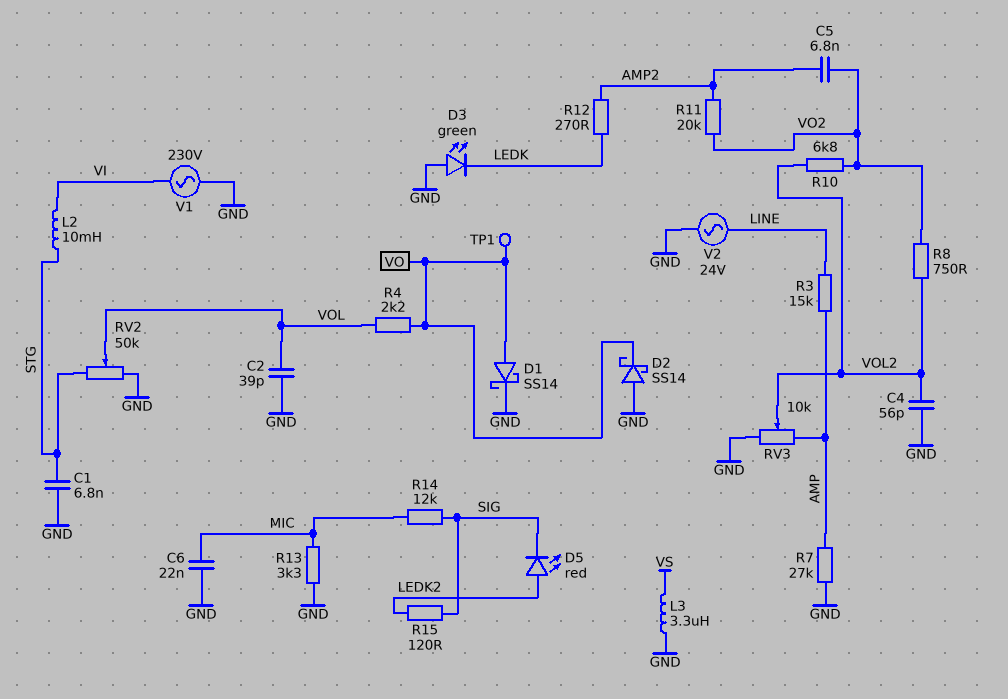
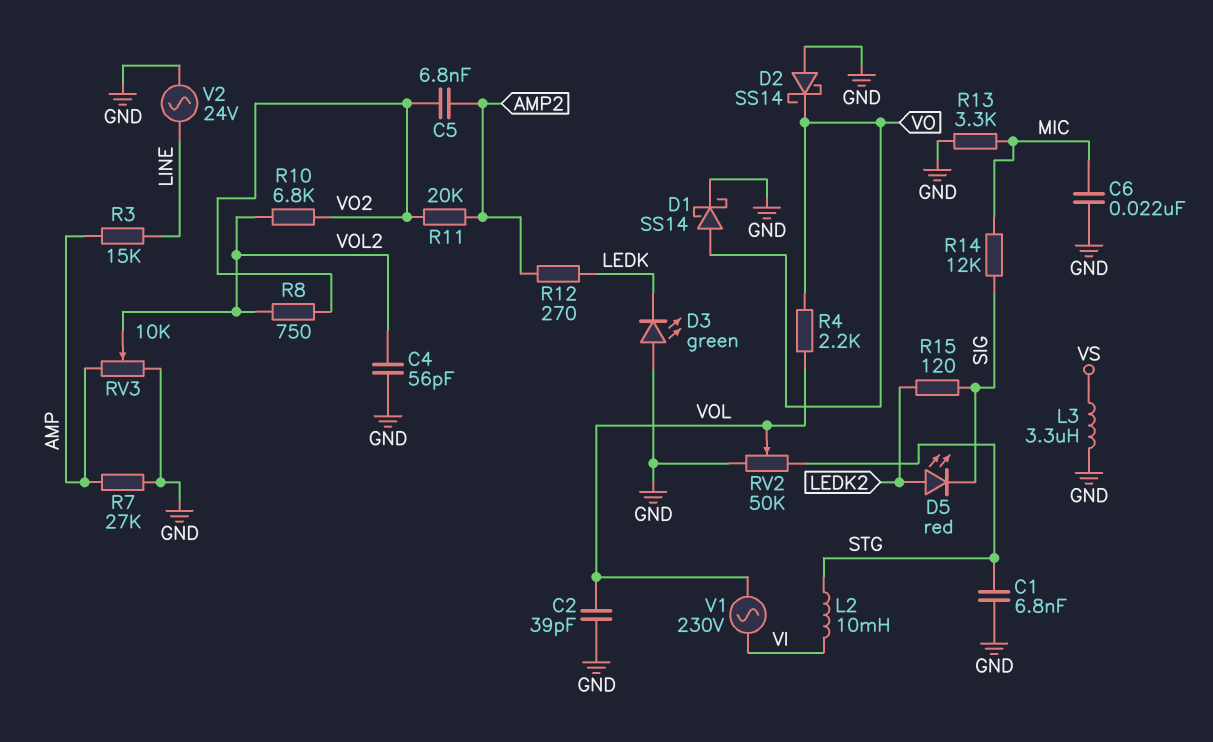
TP1: test point (VO) -> none
V1: AC 230V (GND, VI) -> AC 230V (VI, VOL)

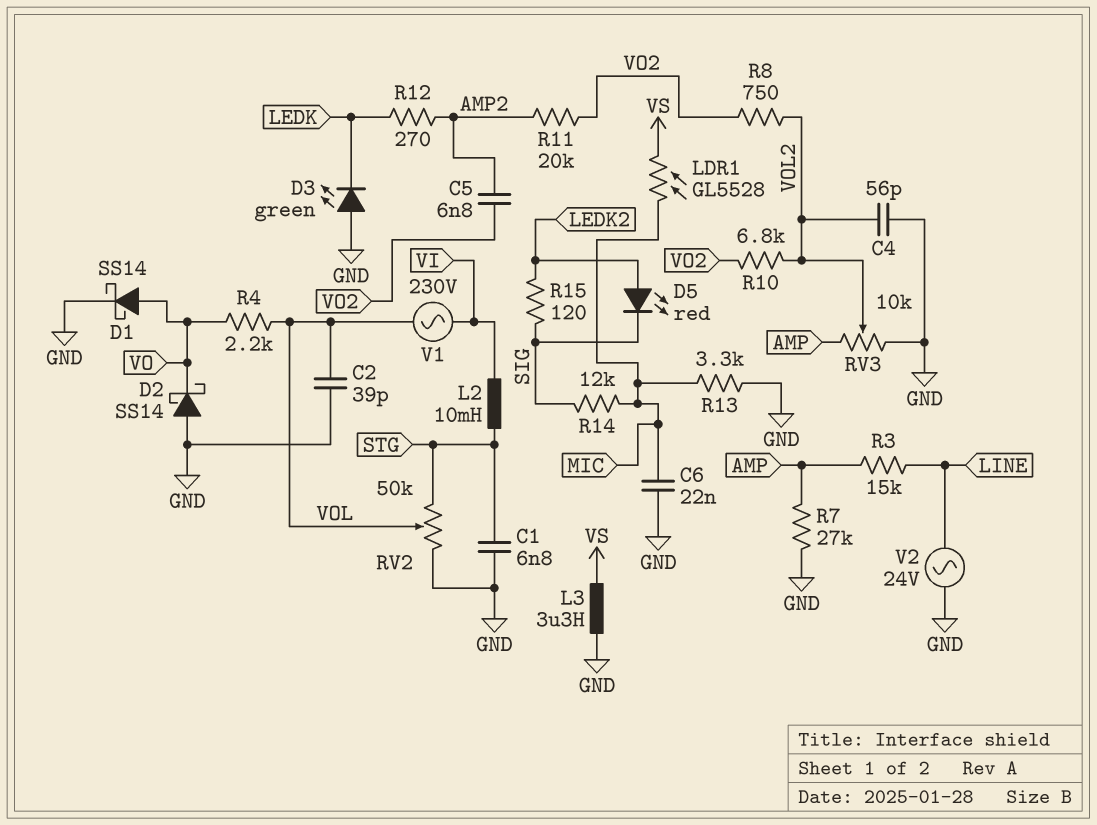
LDR1: none -> GL5528 (MIC, VS)

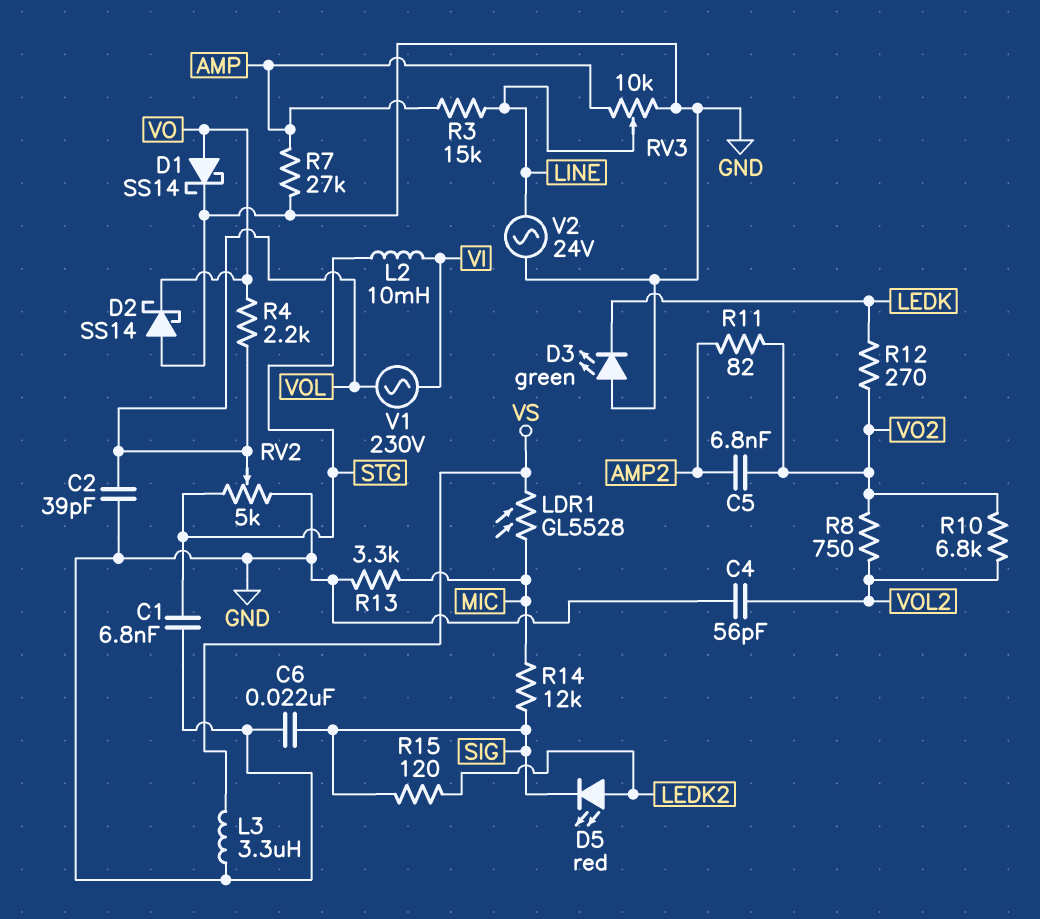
C6: 22nF (GND, MIC) -> 22nF (GND, SIG)
R11: 20k (AMP2, VO2) -> 82 (AMP2, VO2)
R12: 270 (AMP2, LEDK) -> 270 (LEDK, VO2)
RV2: 50k (GND, STG, wiper VOL) -> 5k (GND, STG, wiper VOL)
RV3: 10k (AMP, GND, wiper VOL2) -> 10k (AMP, GND, wiper LINE)

